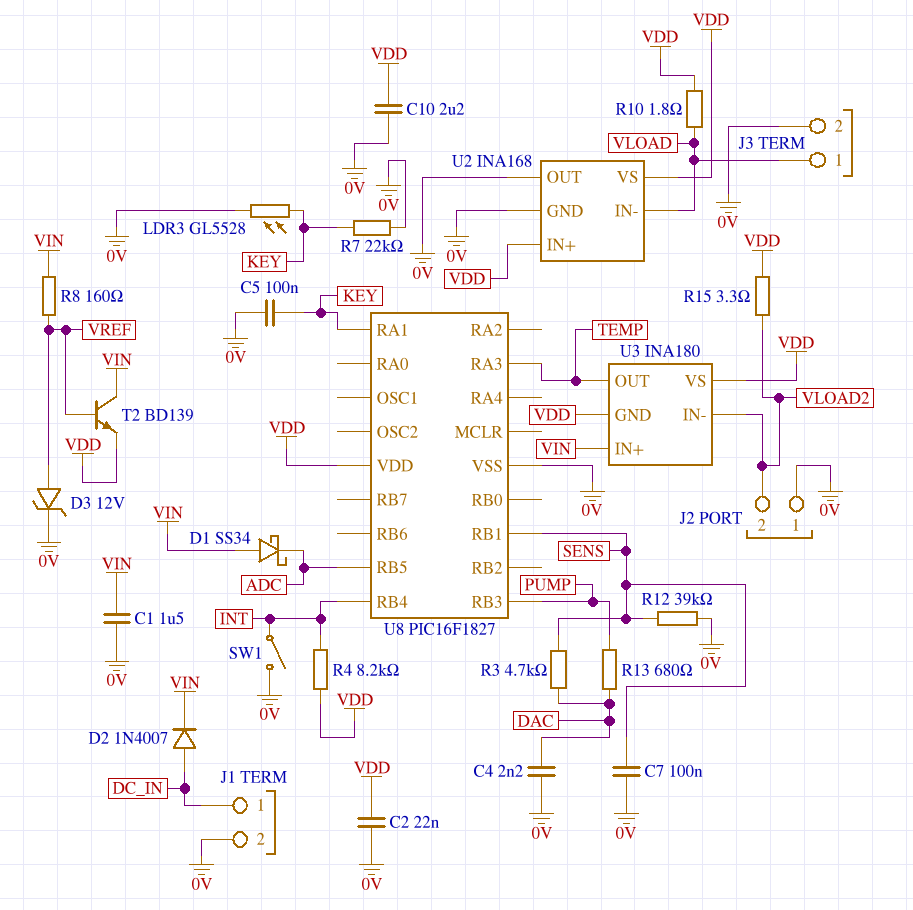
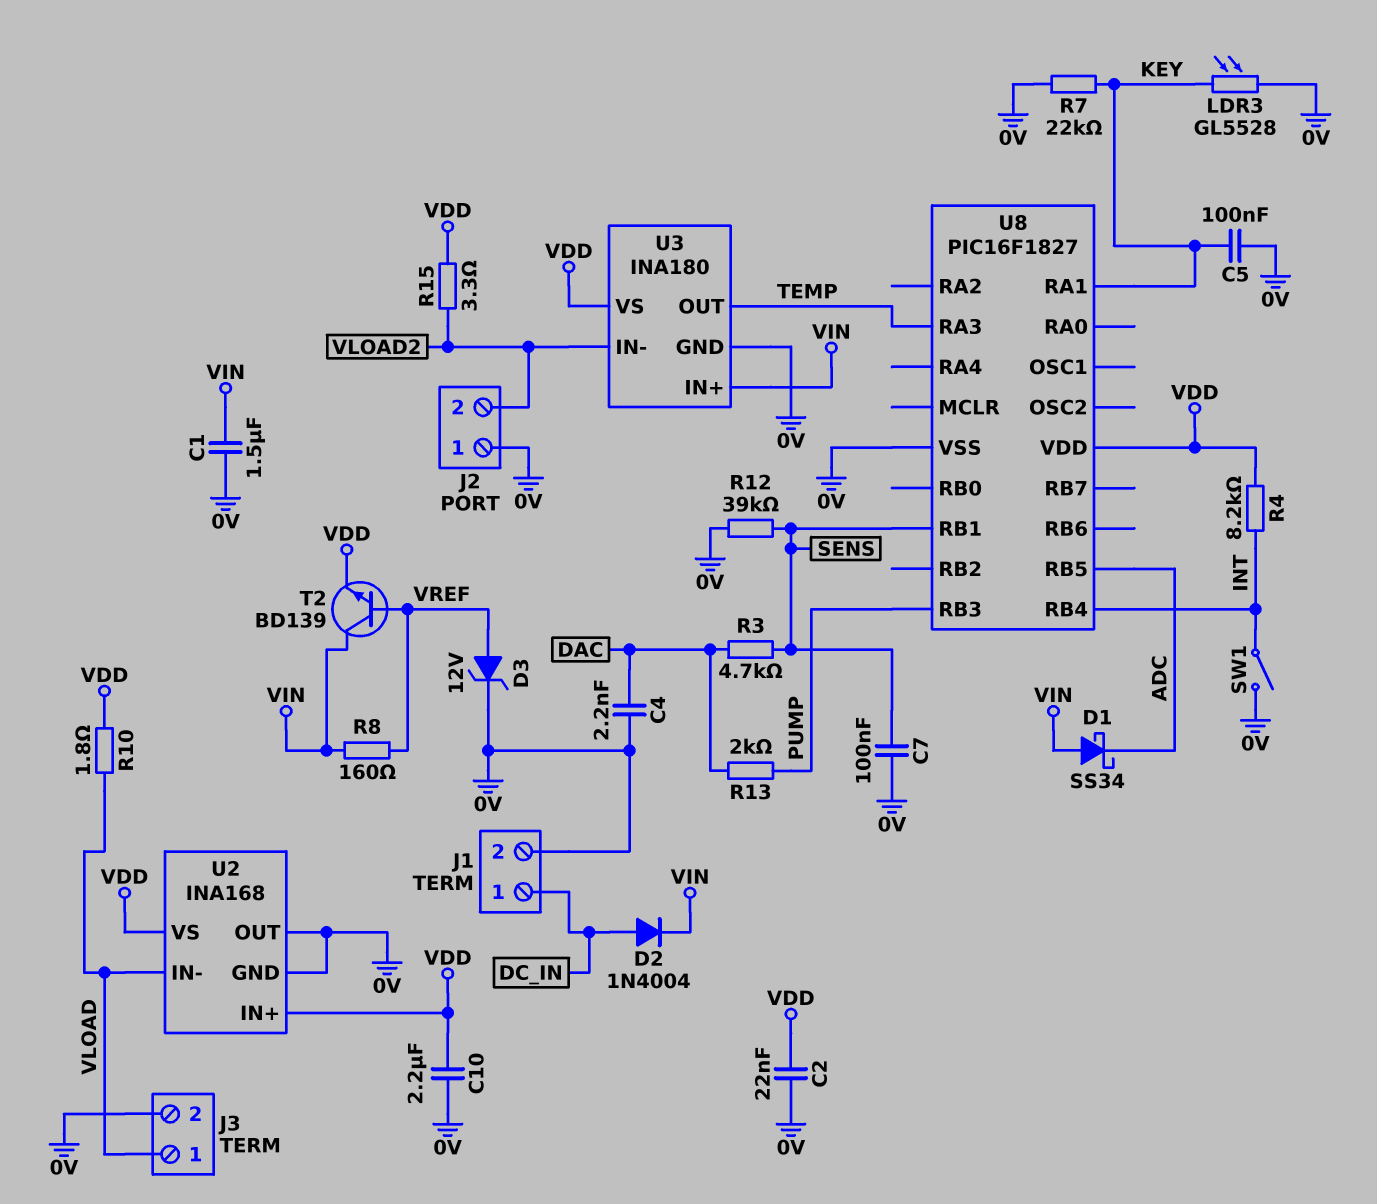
D2: diode 1N4007 (A DC_IN, K VIN) -> diode 1N4004 (A DC_IN, K VIN)
R13: 680 (DAC, PUMP) -> 2k (DAC, PUMP)
U3 pin GND: VDD -> 0V

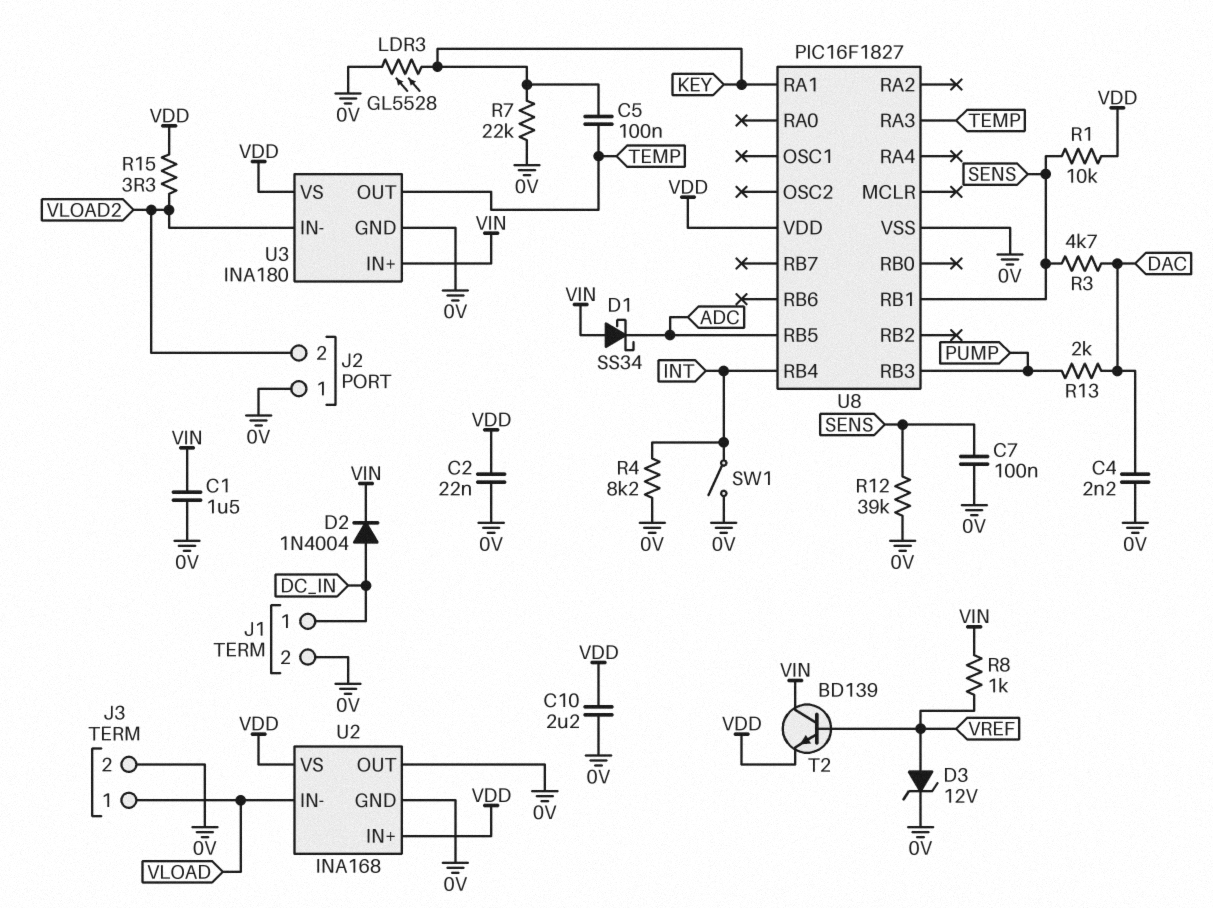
C5: 100nF (0V, KEY) -> 100nF (KEY, TEMP)
R1: none -> 10k (SENS, VDD)
R4: 8.2k (INT, VDD) -> 8.2k (0V, INT)
R8: 160 (VIN, VREF) -> 1k (VIN, VREF)
R10: 1.8 (VDD, VLOAD) -> none

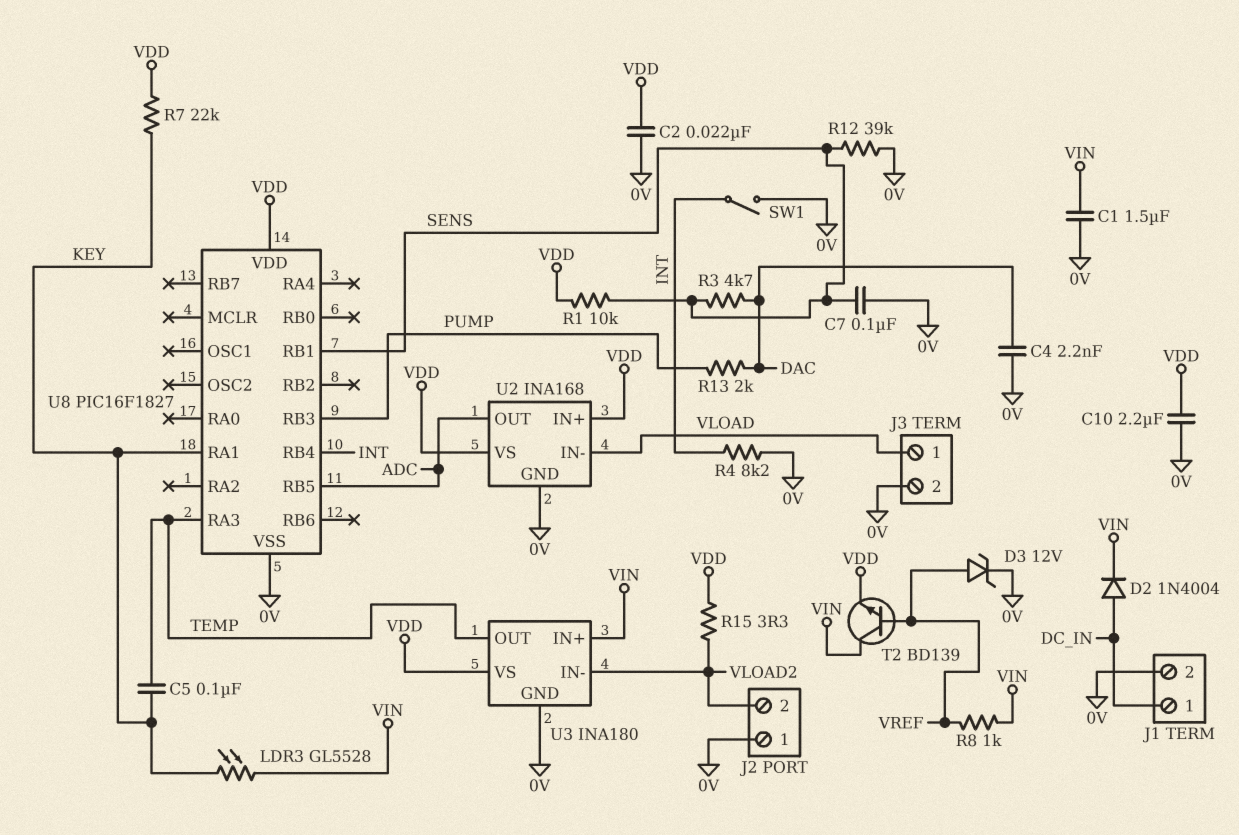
D1: schottky SS34 (A VIN, K ADC) -> none
LDR3: GL5528 (0V, KEY) -> GL5528 (KEY, VIN)
R7: 22k (0V, KEY) -> 22k (KEY, VDD)
U2 pin OUT: 0V -> ADC

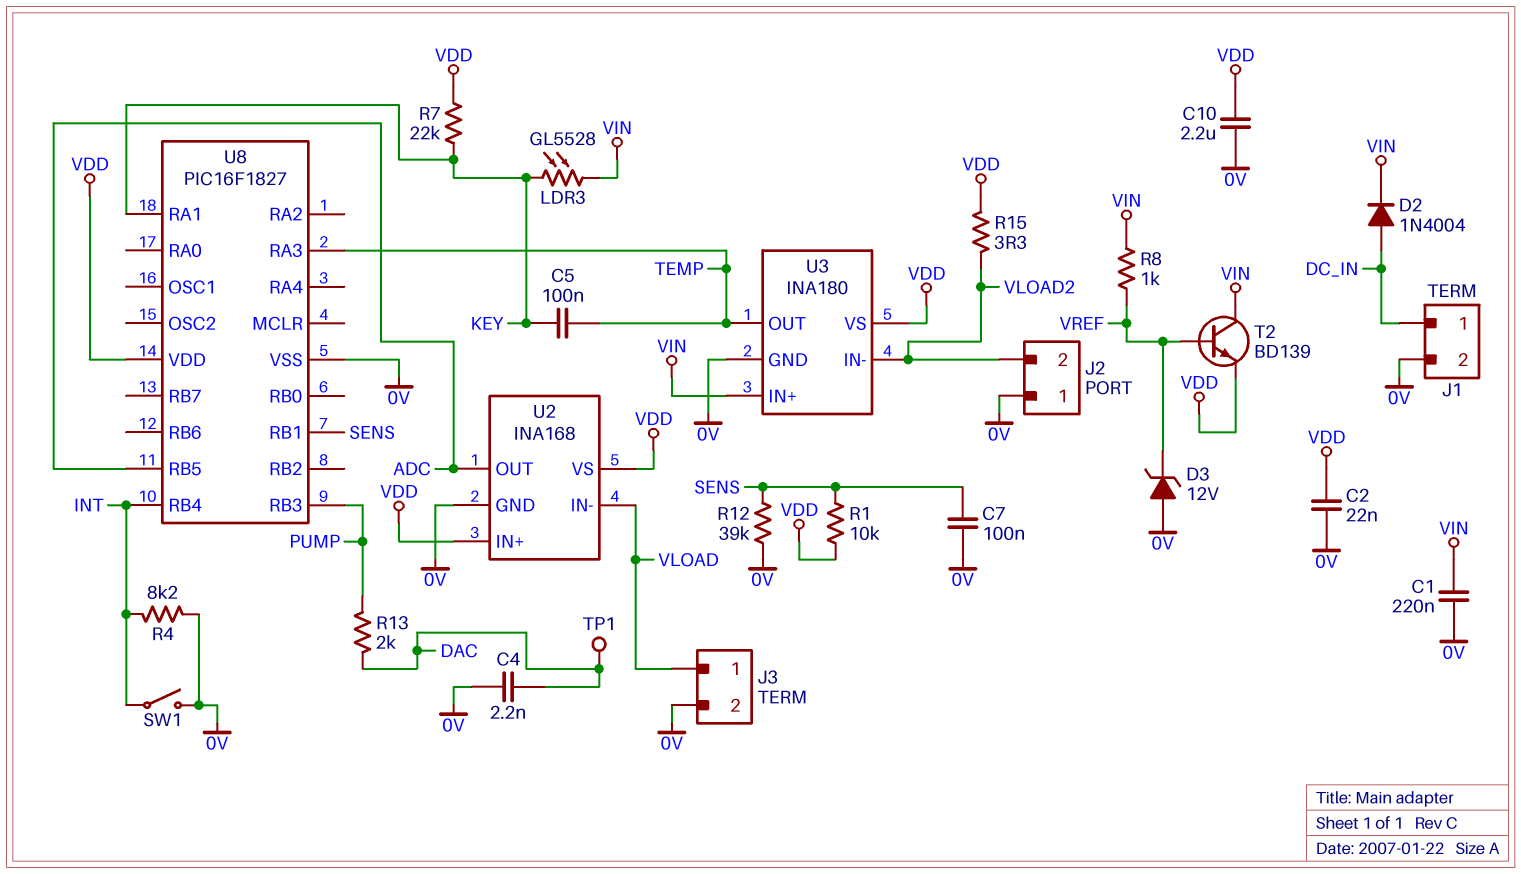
C1: 1.5uF (0V, VIN) -> 220nF (0V, VIN)
D3: zener 12V (A VREF, K 0V) -> zener 12V (A 0V, K VREF)
R3: 4.7k (DAC, SENS) -> none
TP1: none -> test point (DAC)

